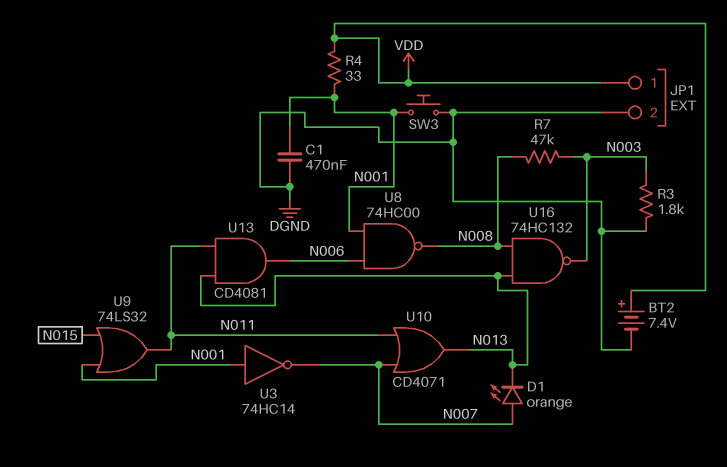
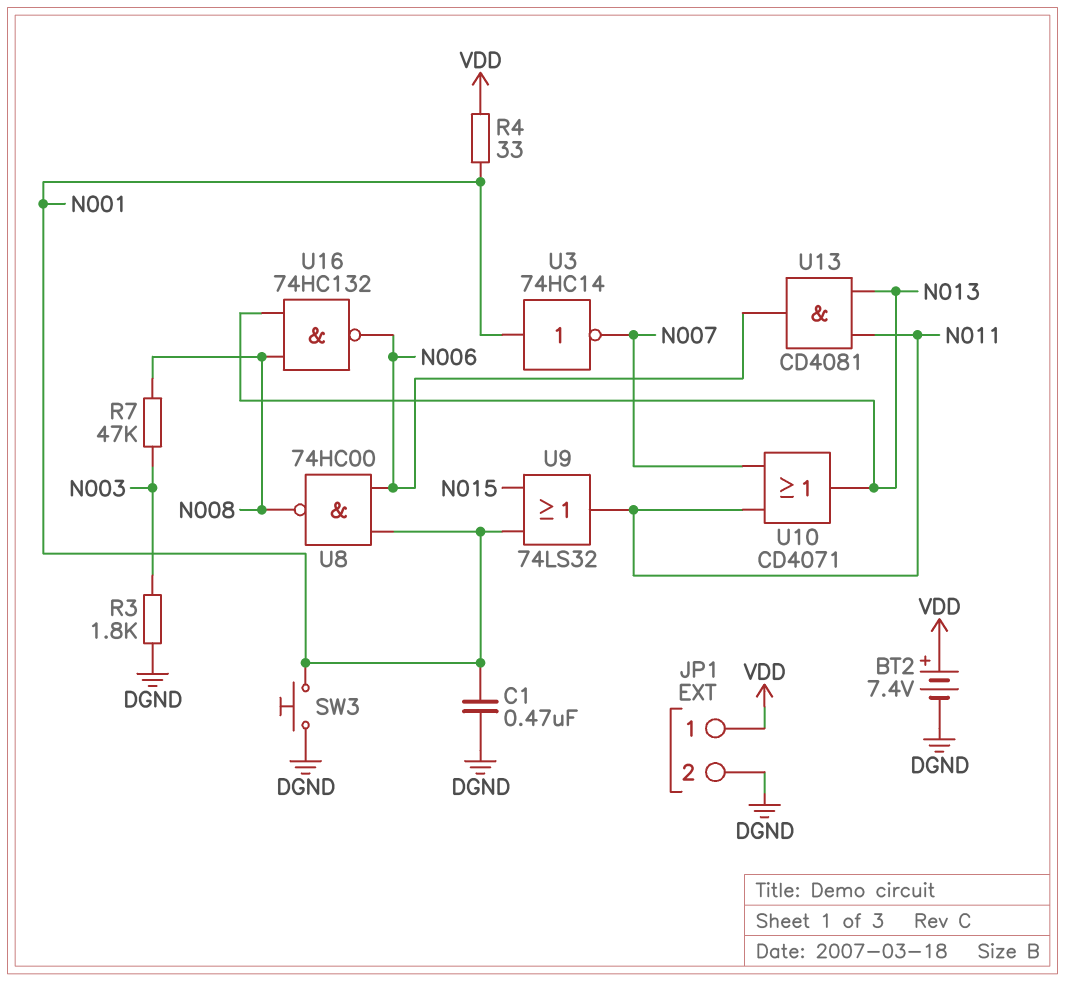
D1: LED orange (A N007, K N013) -> none
U16: NAND 74HC132 (in N008, in N013, out N003) -> NAND 74HC132 (in N008, in N013, out N006)

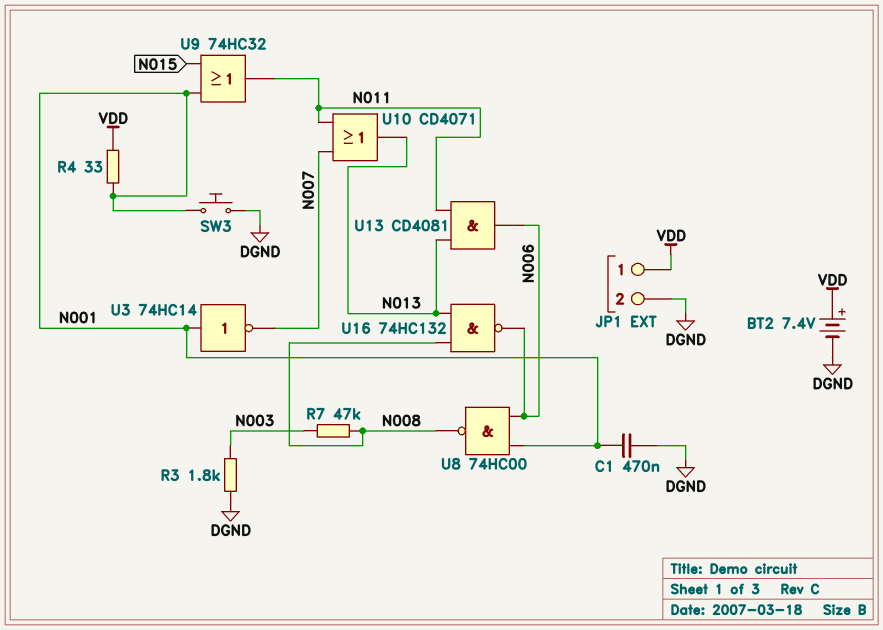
U9: OR 74LS32 (in N001, in N015, out N011) -> OR 74HC32 (in N001, in N015, out N011)

